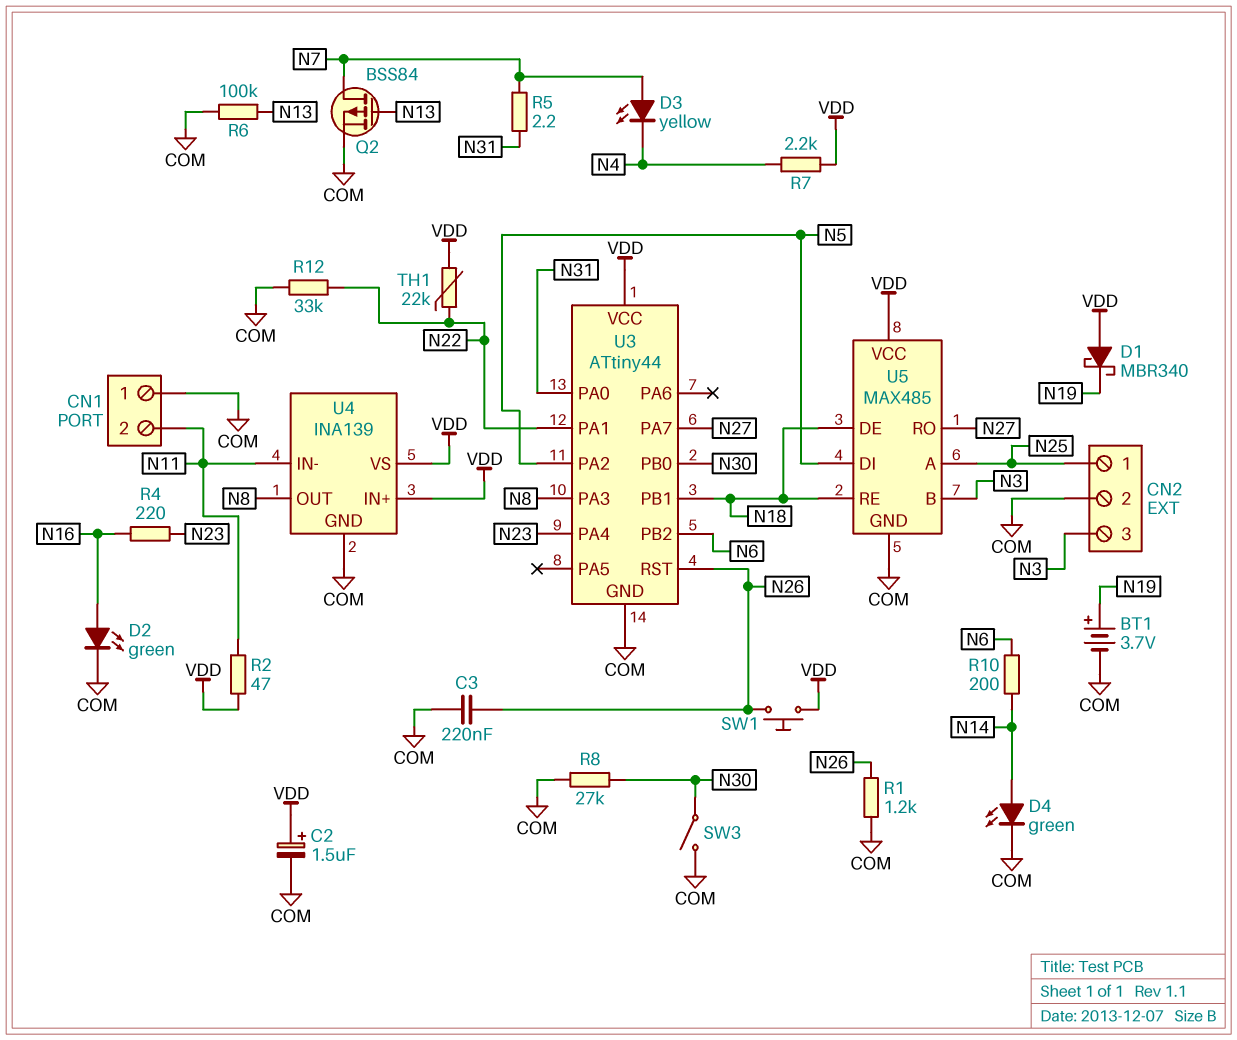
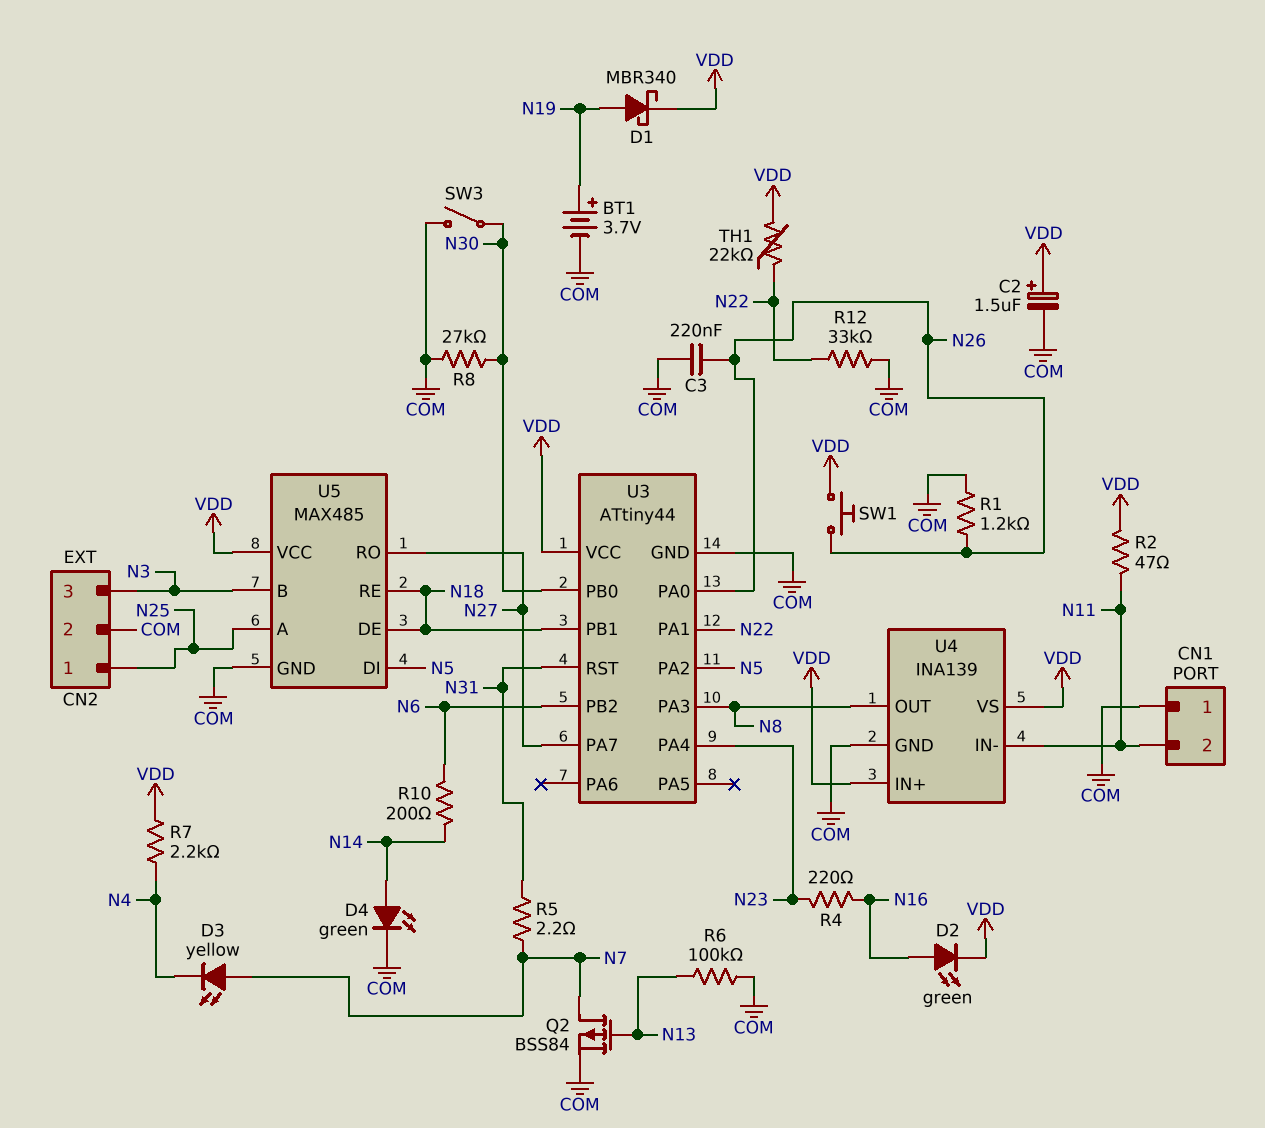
D1: schottky MBR340 (A VDD, K N19) -> schottky MBR340 (A N19, K VDD)
D2: LED green (A N16, K COM) -> LED green (A N16, K VDD)
U3 pin PA0: N31 -> N26
U3 pin RST: N26 -> N31

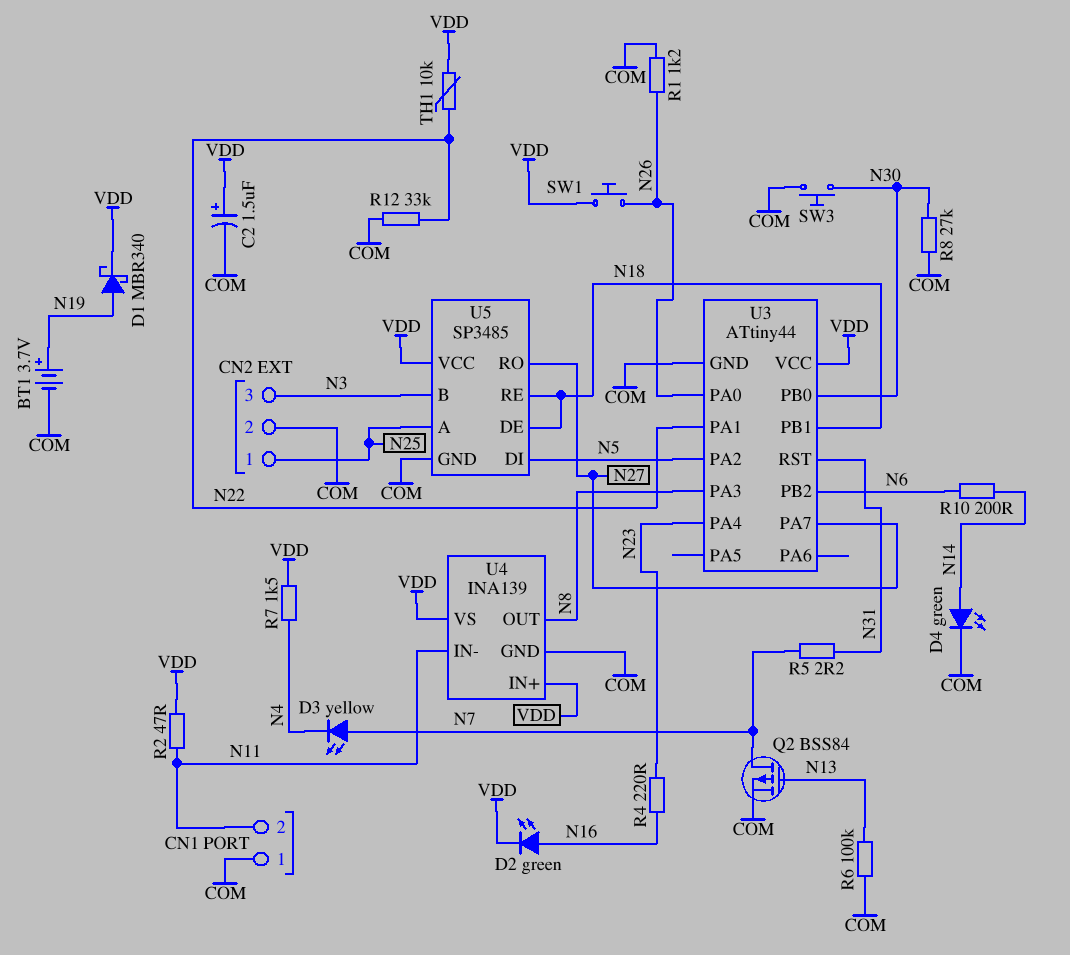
C3: 220nF (COM, N26) -> none
R7: 2.2k (N4, VDD) -> 1.5k (N4, VDD)
SW3: switch (COM, N30) -> button (COM, N30)
TH1: 22k (N22, VDD) -> 10k (N22, VDD)
U5: MAX485 -> SP3485

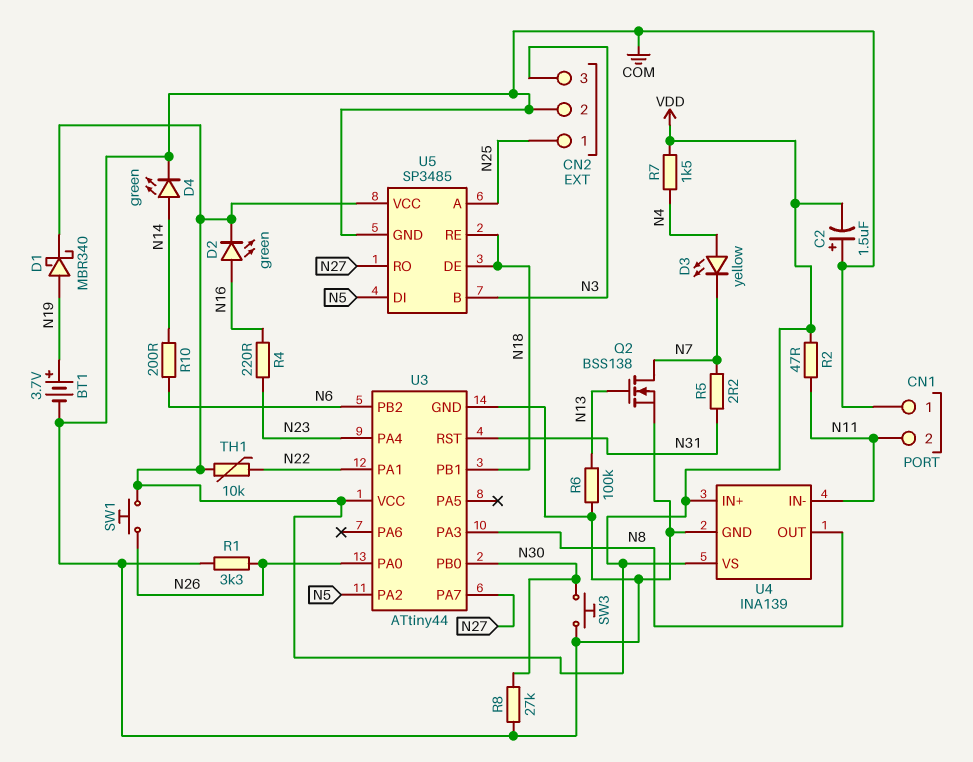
C2: 1.5uF (plus VDD, minus COM) -> 1.5uF (plus COM, minus VDD)
D3: LED yellow (A N7, K N4) -> LED yellow (A N4, K N7)
Q2: PMOS BSS84 (G N13, D N7, S COM) -> NMOS BSS138 (G N13, D N7, S COM)
R1: 1.2k (COM, N26) -> 3.3k (COM, N26)
R12: 33k (COM, N22) -> none

